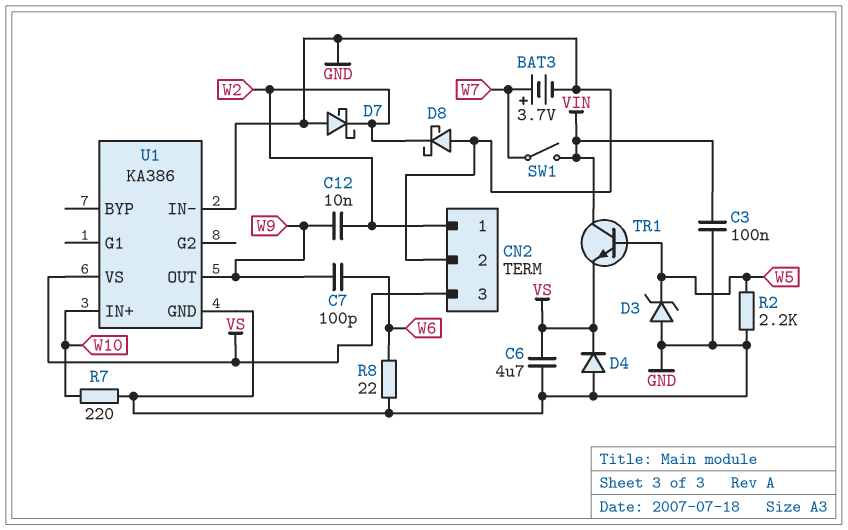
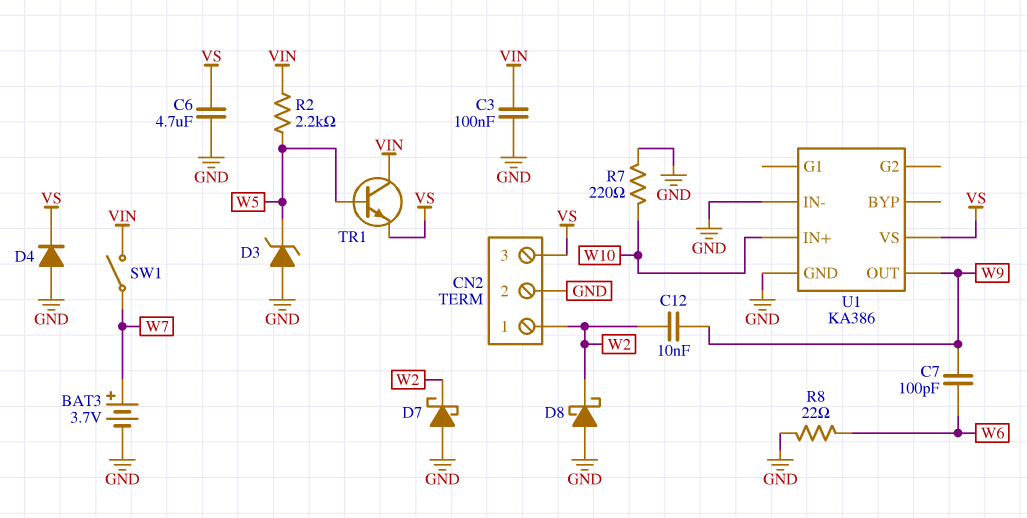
R2: 2.2k (GND, W5) -> 2.2k (VIN, W5)

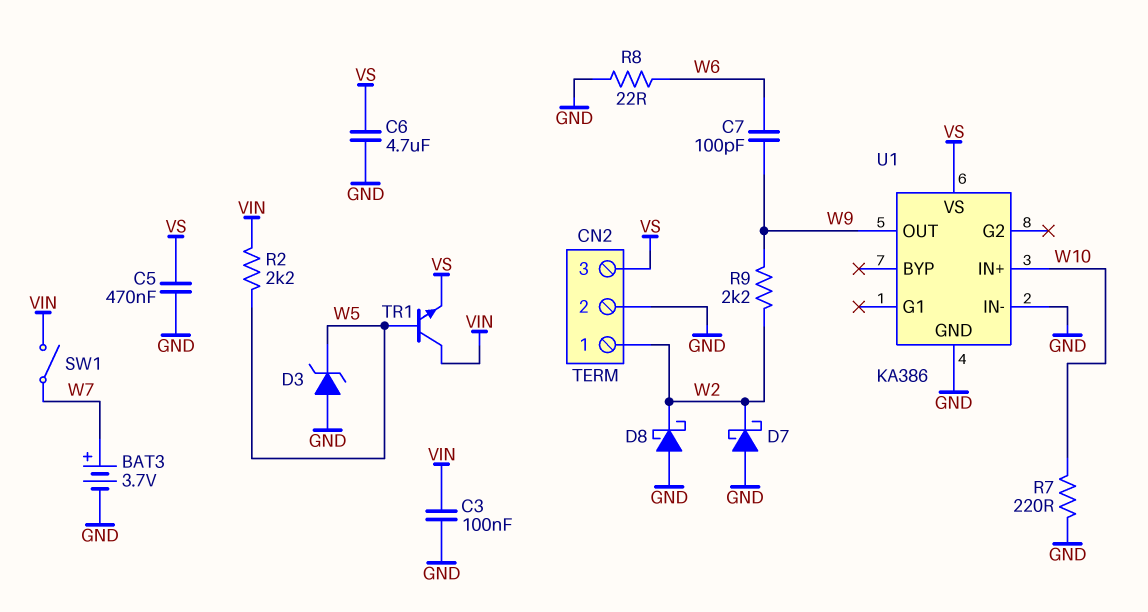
C5: none -> 470nF (GND, VS)
C12: 10nF (W2, W9) -> none
D4: diode (A GND, K VS) -> none
R9: none -> 2.2k (W2, W9)

